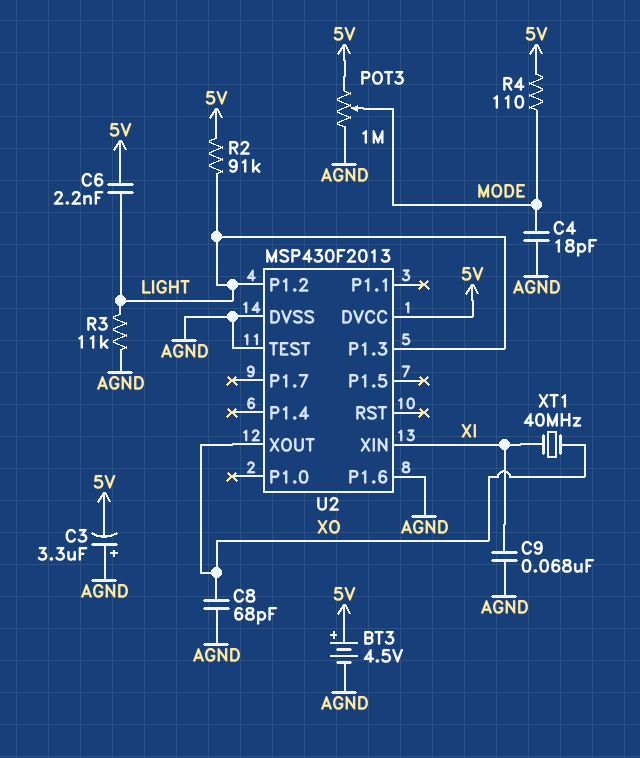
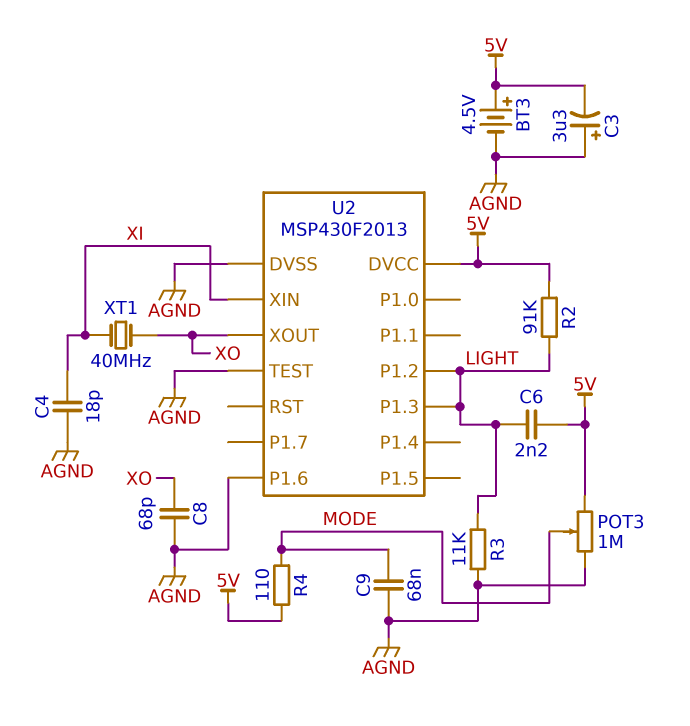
C4: 18pF (AGND, MODE) -> 18pF (AGND, XI)
C9: 68nF (AGND, XI) -> 68nF (AGND, MODE)

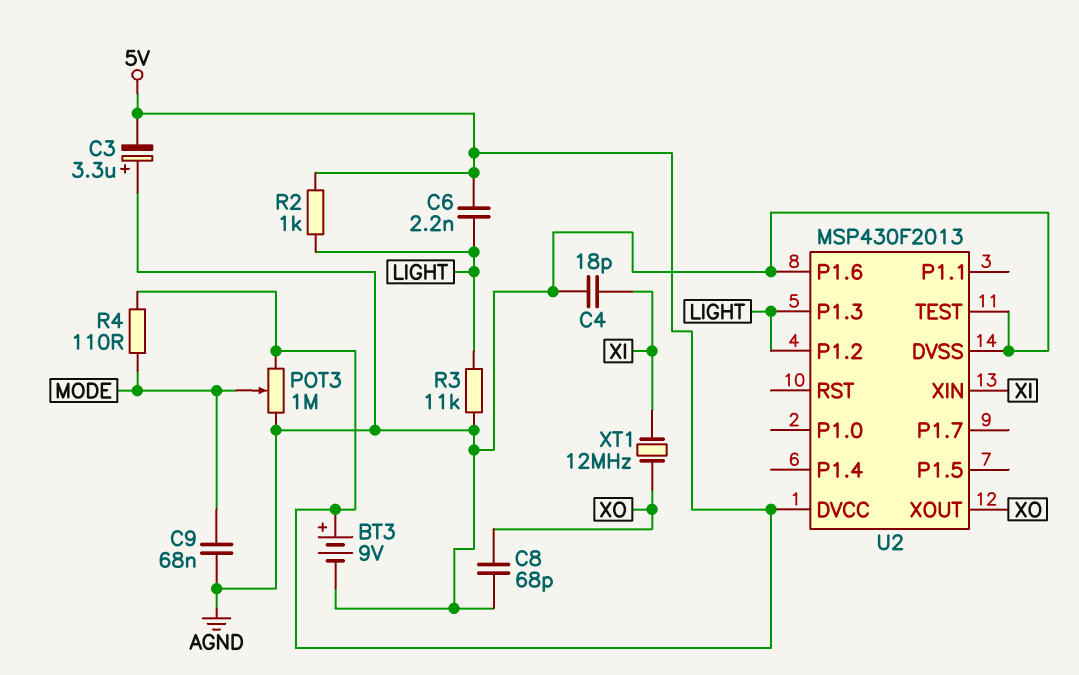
BT3: 4.5V (plus 5V, minus AGND) -> 9V (plus 5V, minus AGND)
R2: 91k (5V, LIGHT) -> 1k (5V, LIGHT)
XT1: 40MHz (XI, XO) -> 12MHz (XI, XO)

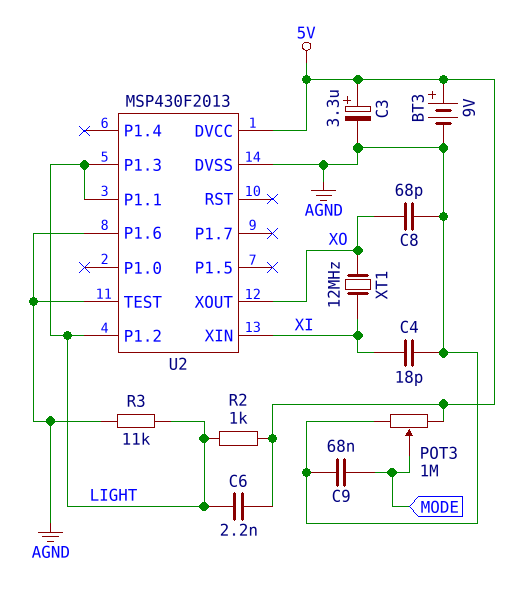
C3: 3.3uF (plus AGND, minus 5V) -> 3.3uF (plus 5V, minus AGND)
R4: 110 (5V, MODE) -> none
U2 pin P1.1: none -> LIGHT

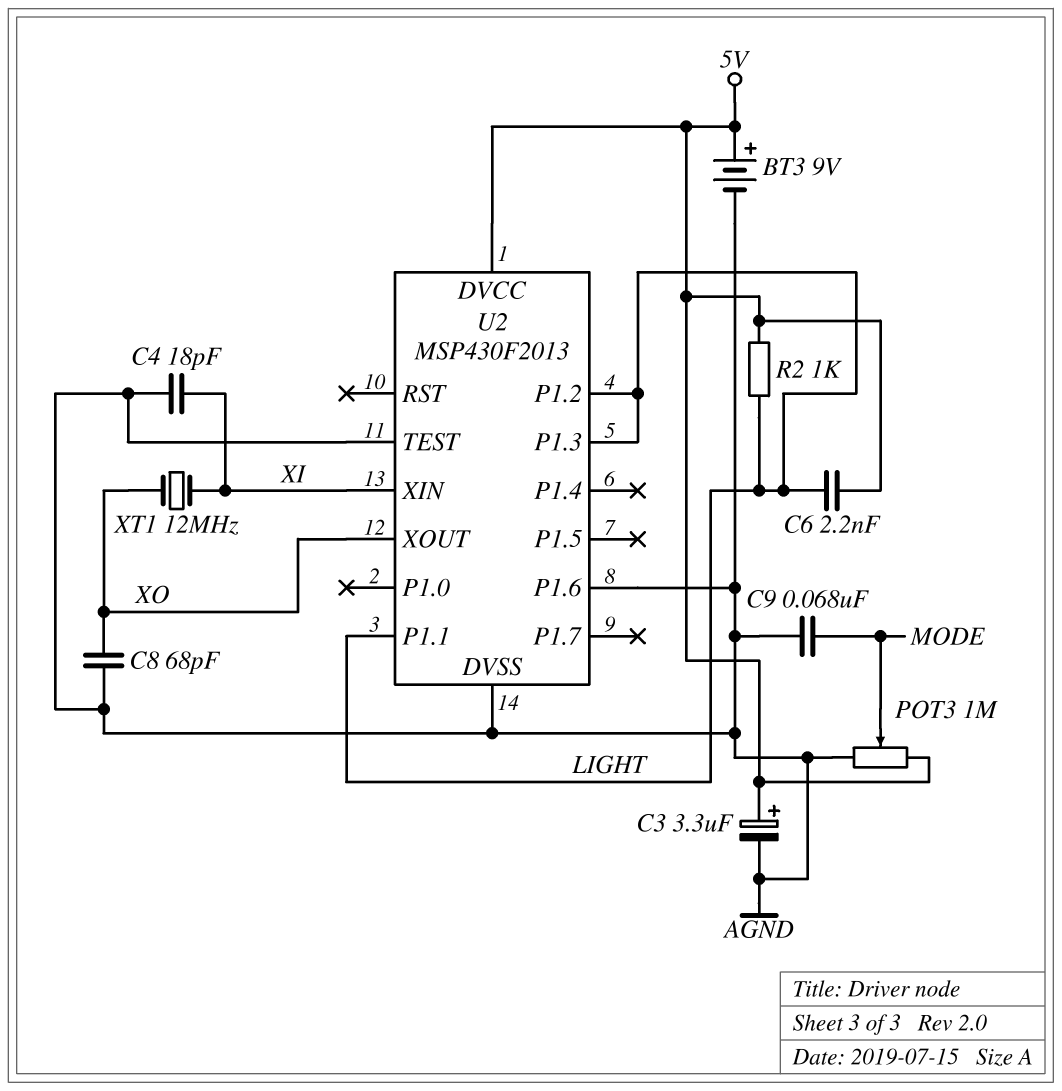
R3: 11k (AGND, LIGHT) -> none

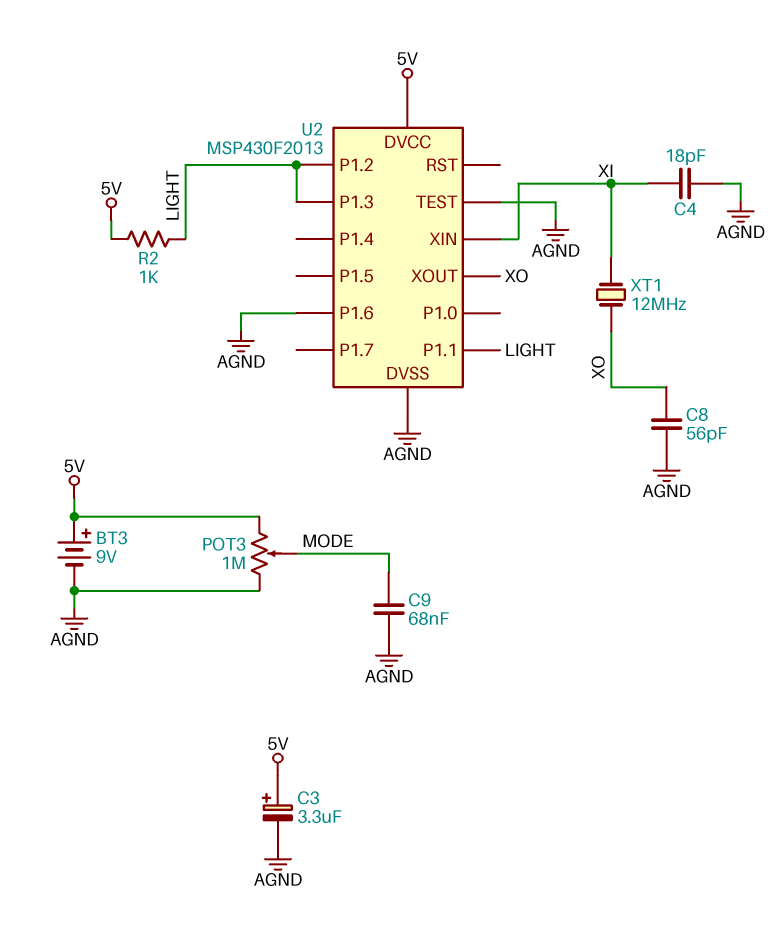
C6: 2.2nF (5V, LIGHT) -> none
C8: 68pF (AGND, XO) -> 56pF (AGND, XO)

